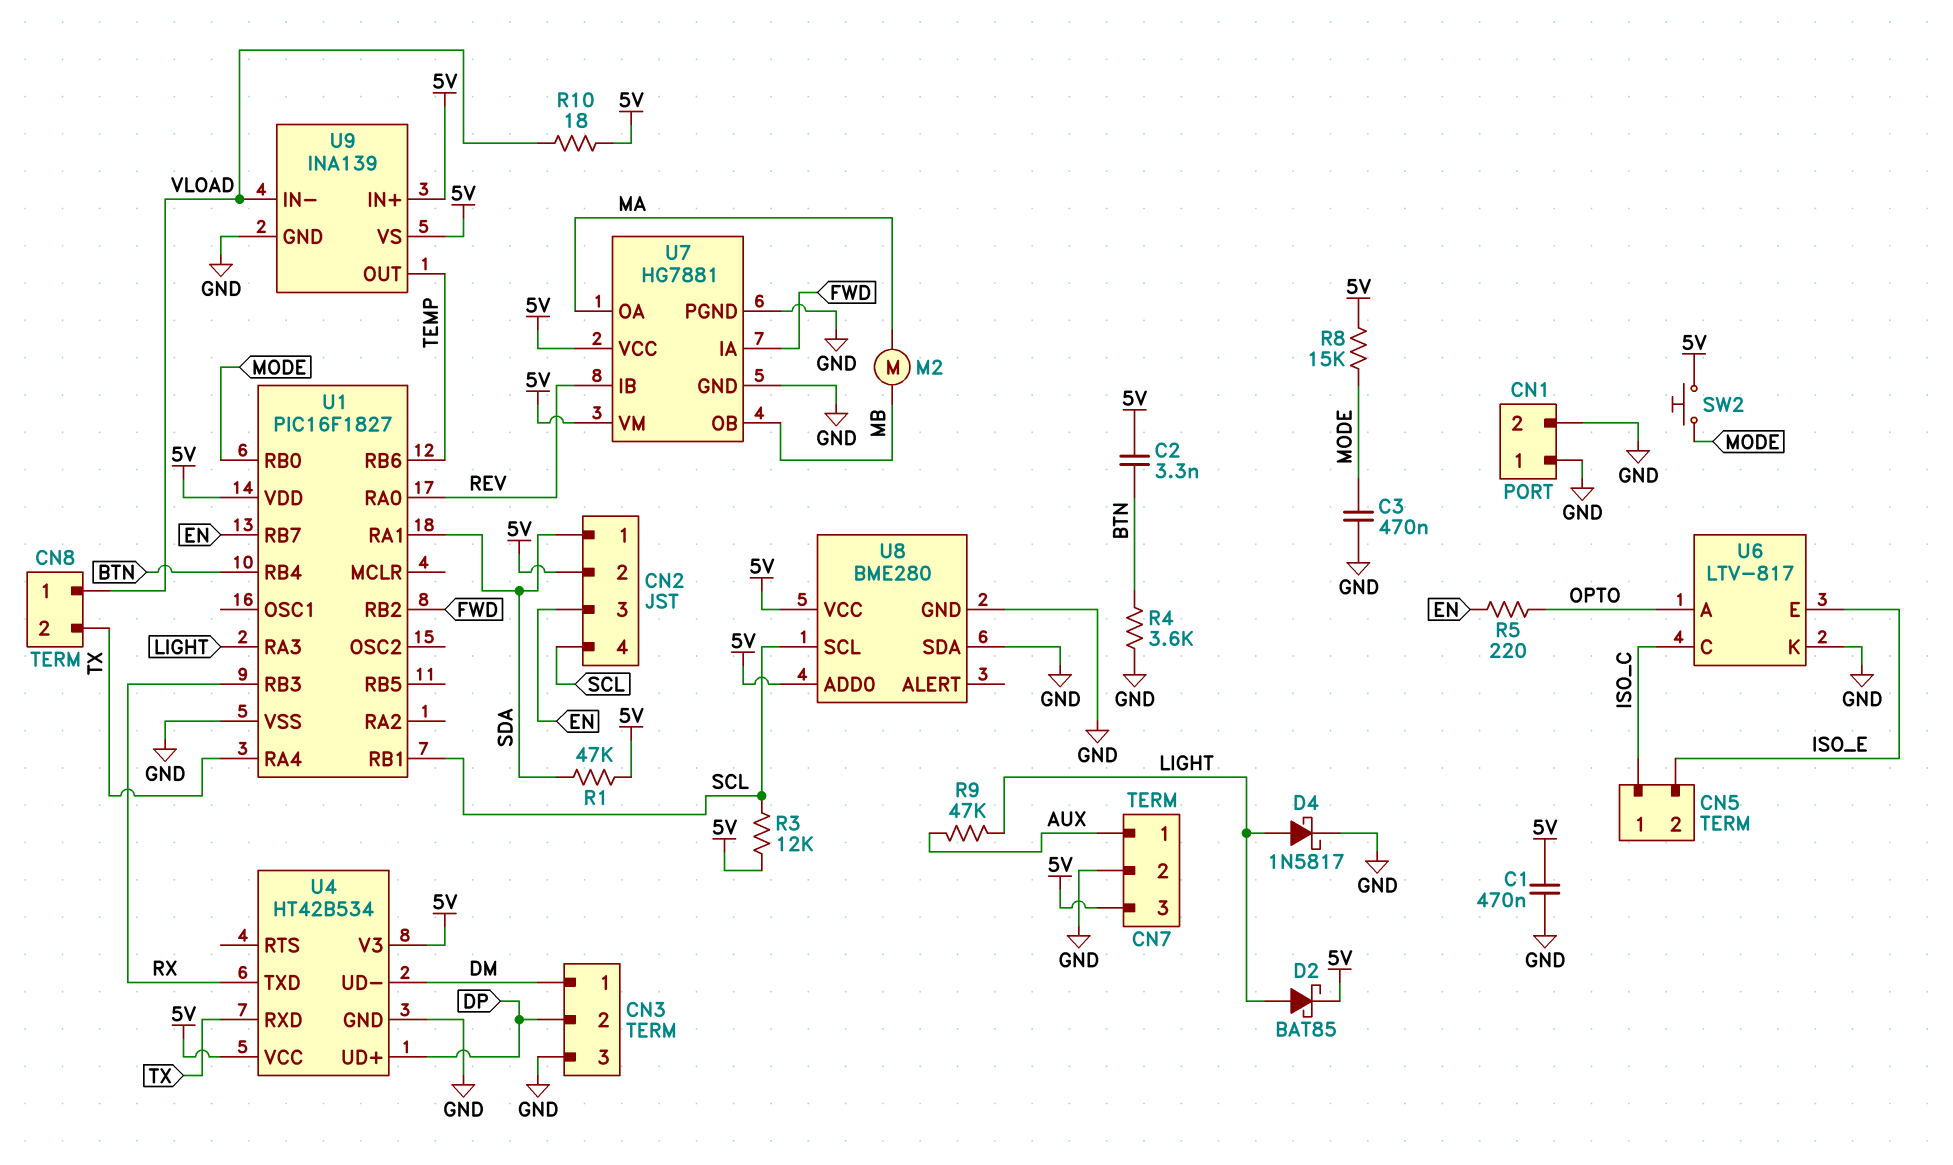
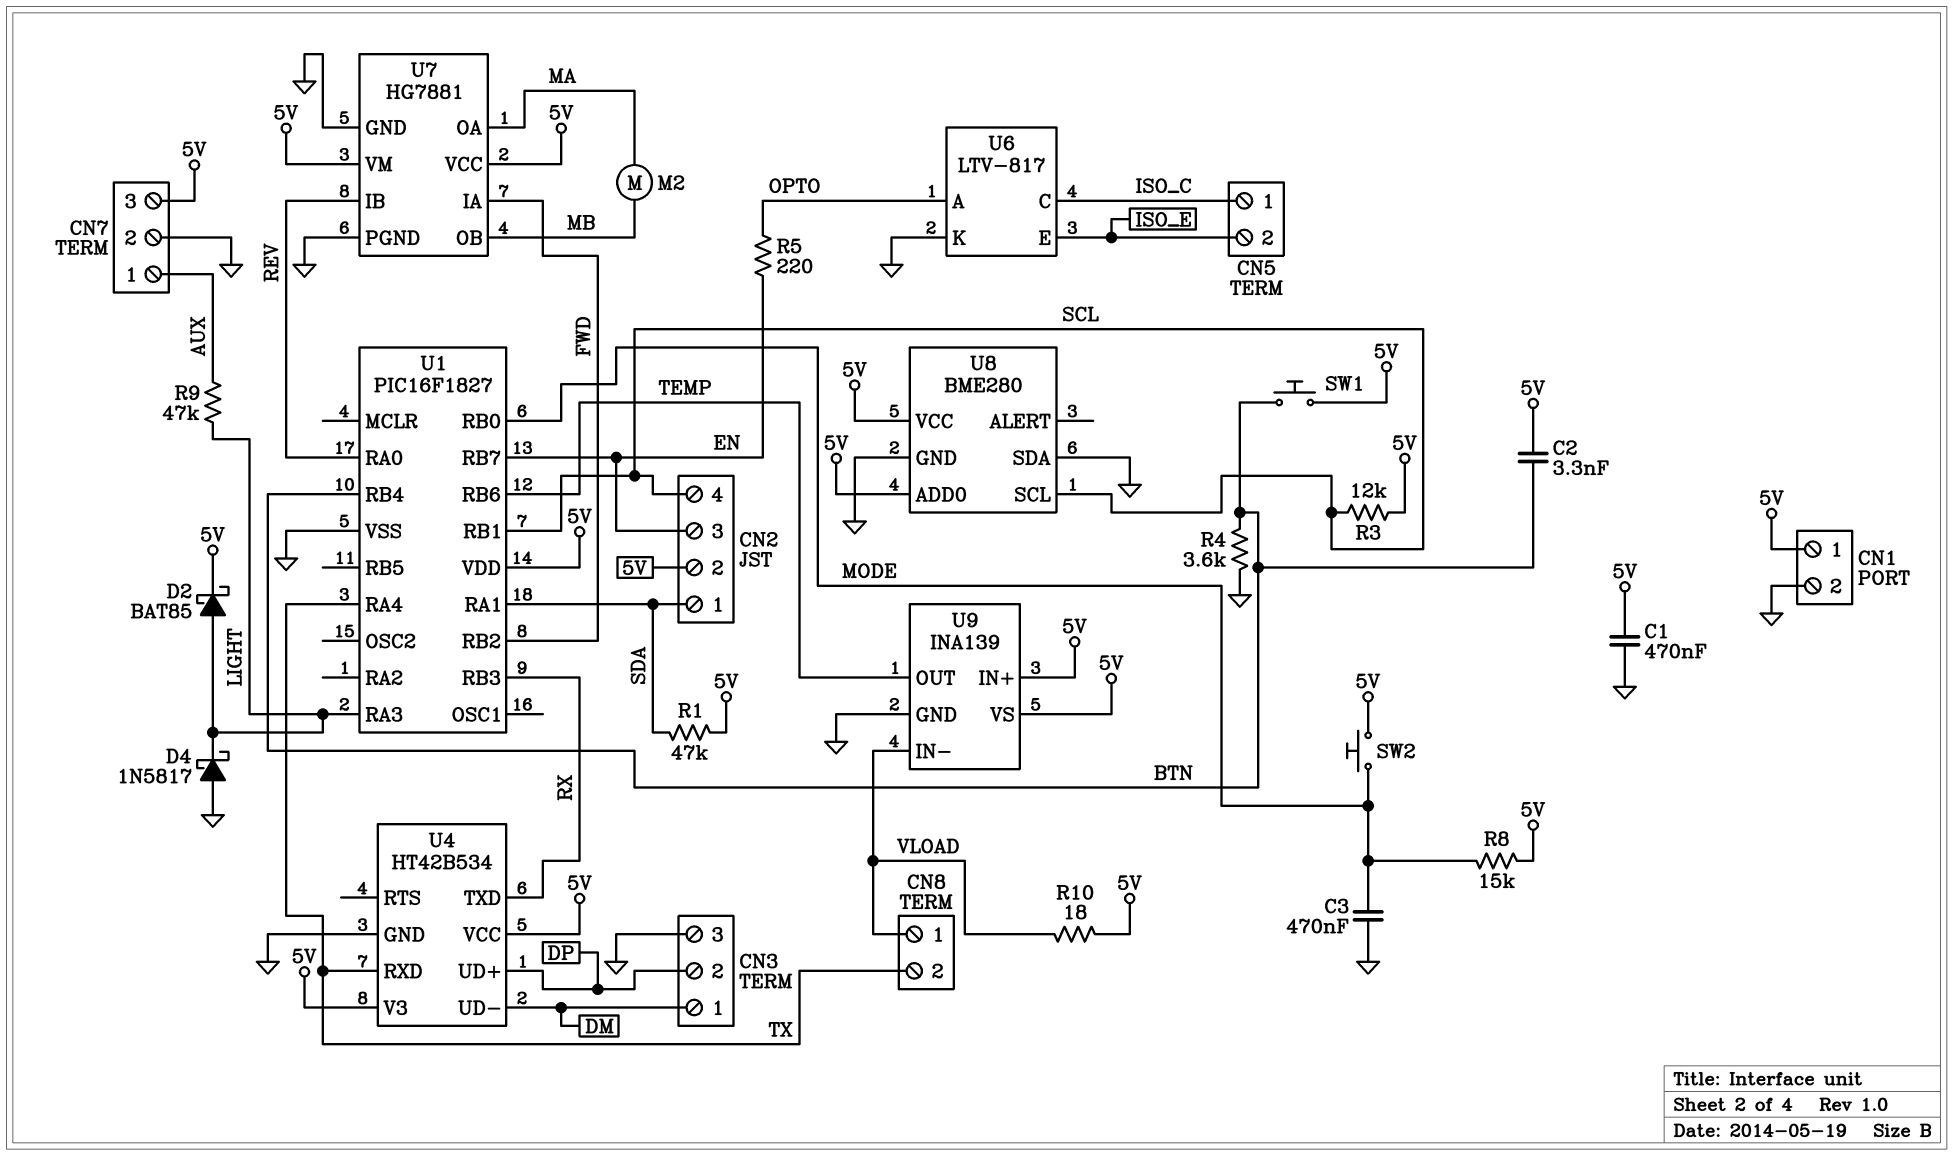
CN1 pin 1: GND -> 5V
D4: schottky 1N5817 (A LIGHT, K GND) -> schottky 1N5817 (A GND, K LIGHT)
SW1: none -> button (5V, BTN)

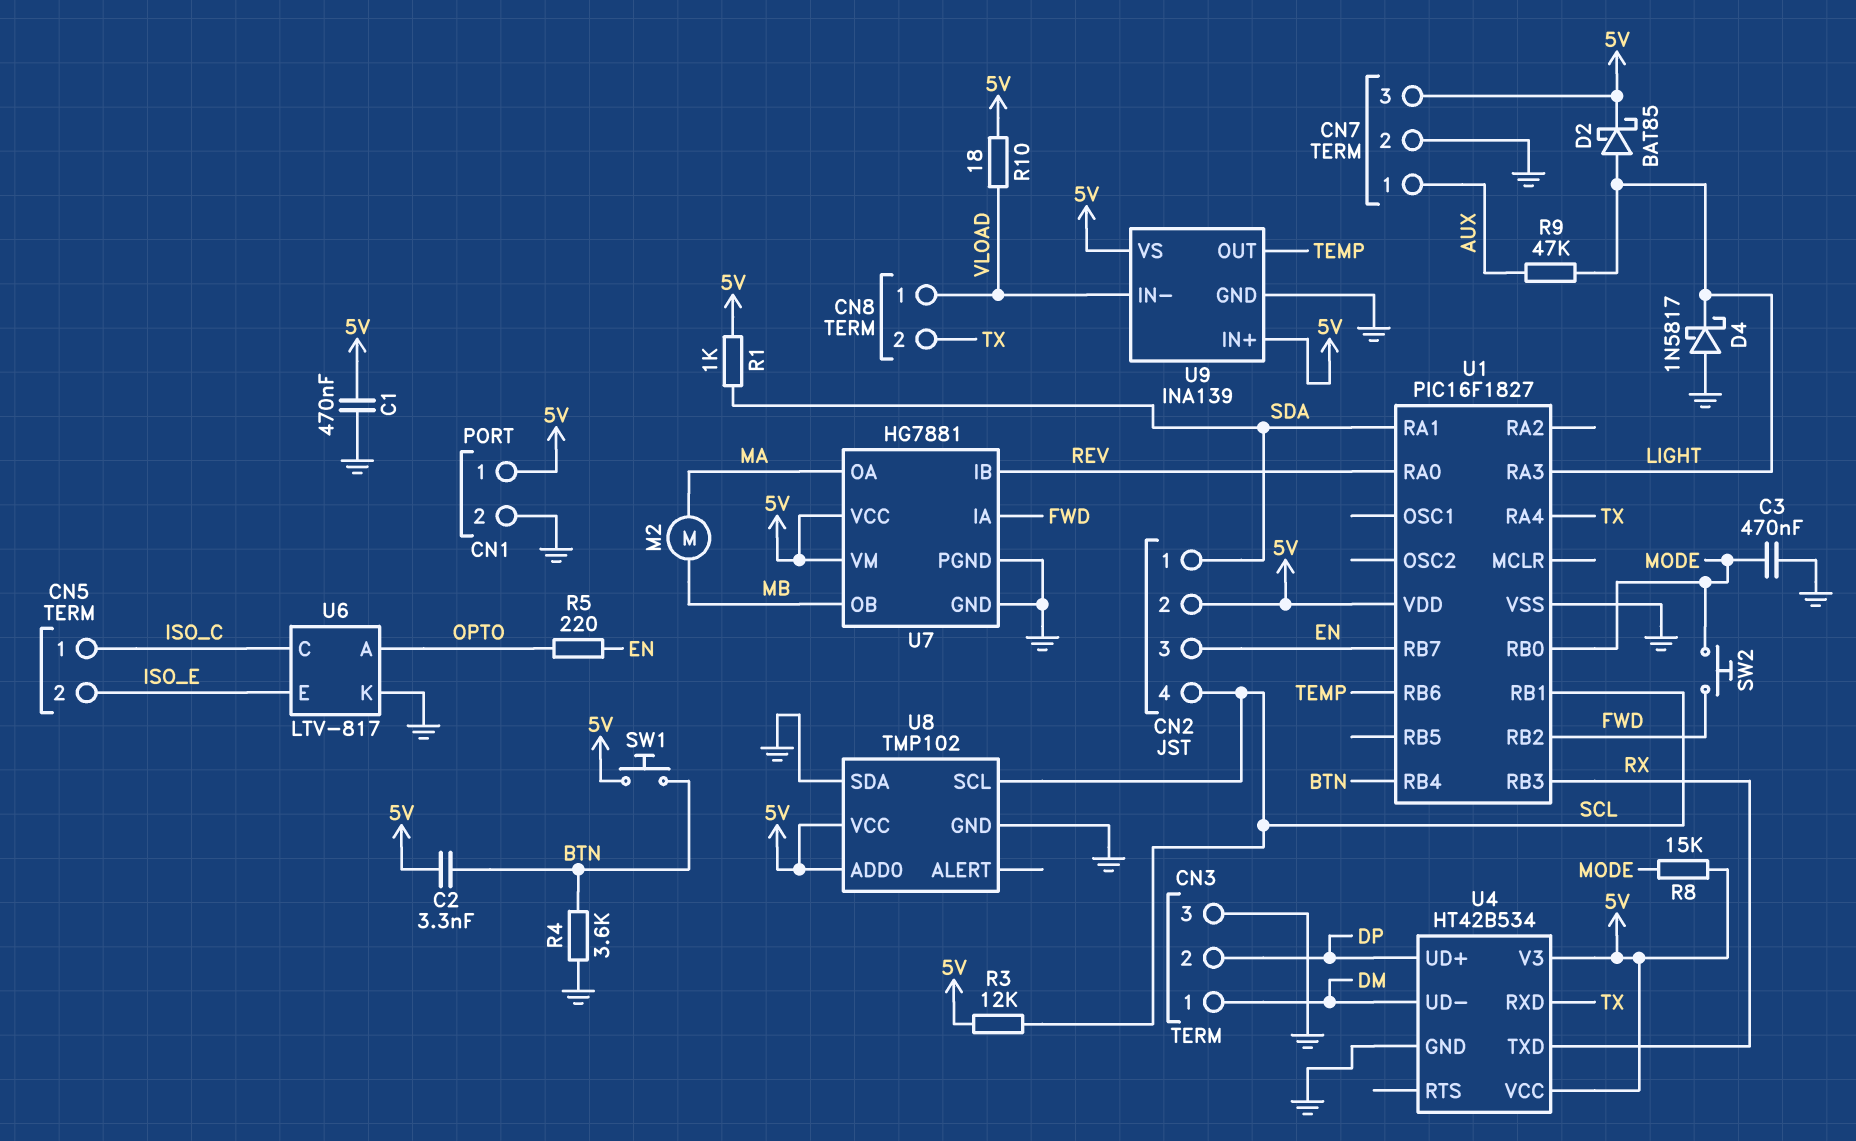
R1: 47k (5V, SDA) -> 1k (5V, SDA)
SW2: button (5V, MODE) -> button (FWD, MODE)
U8: BME280 -> TMP102

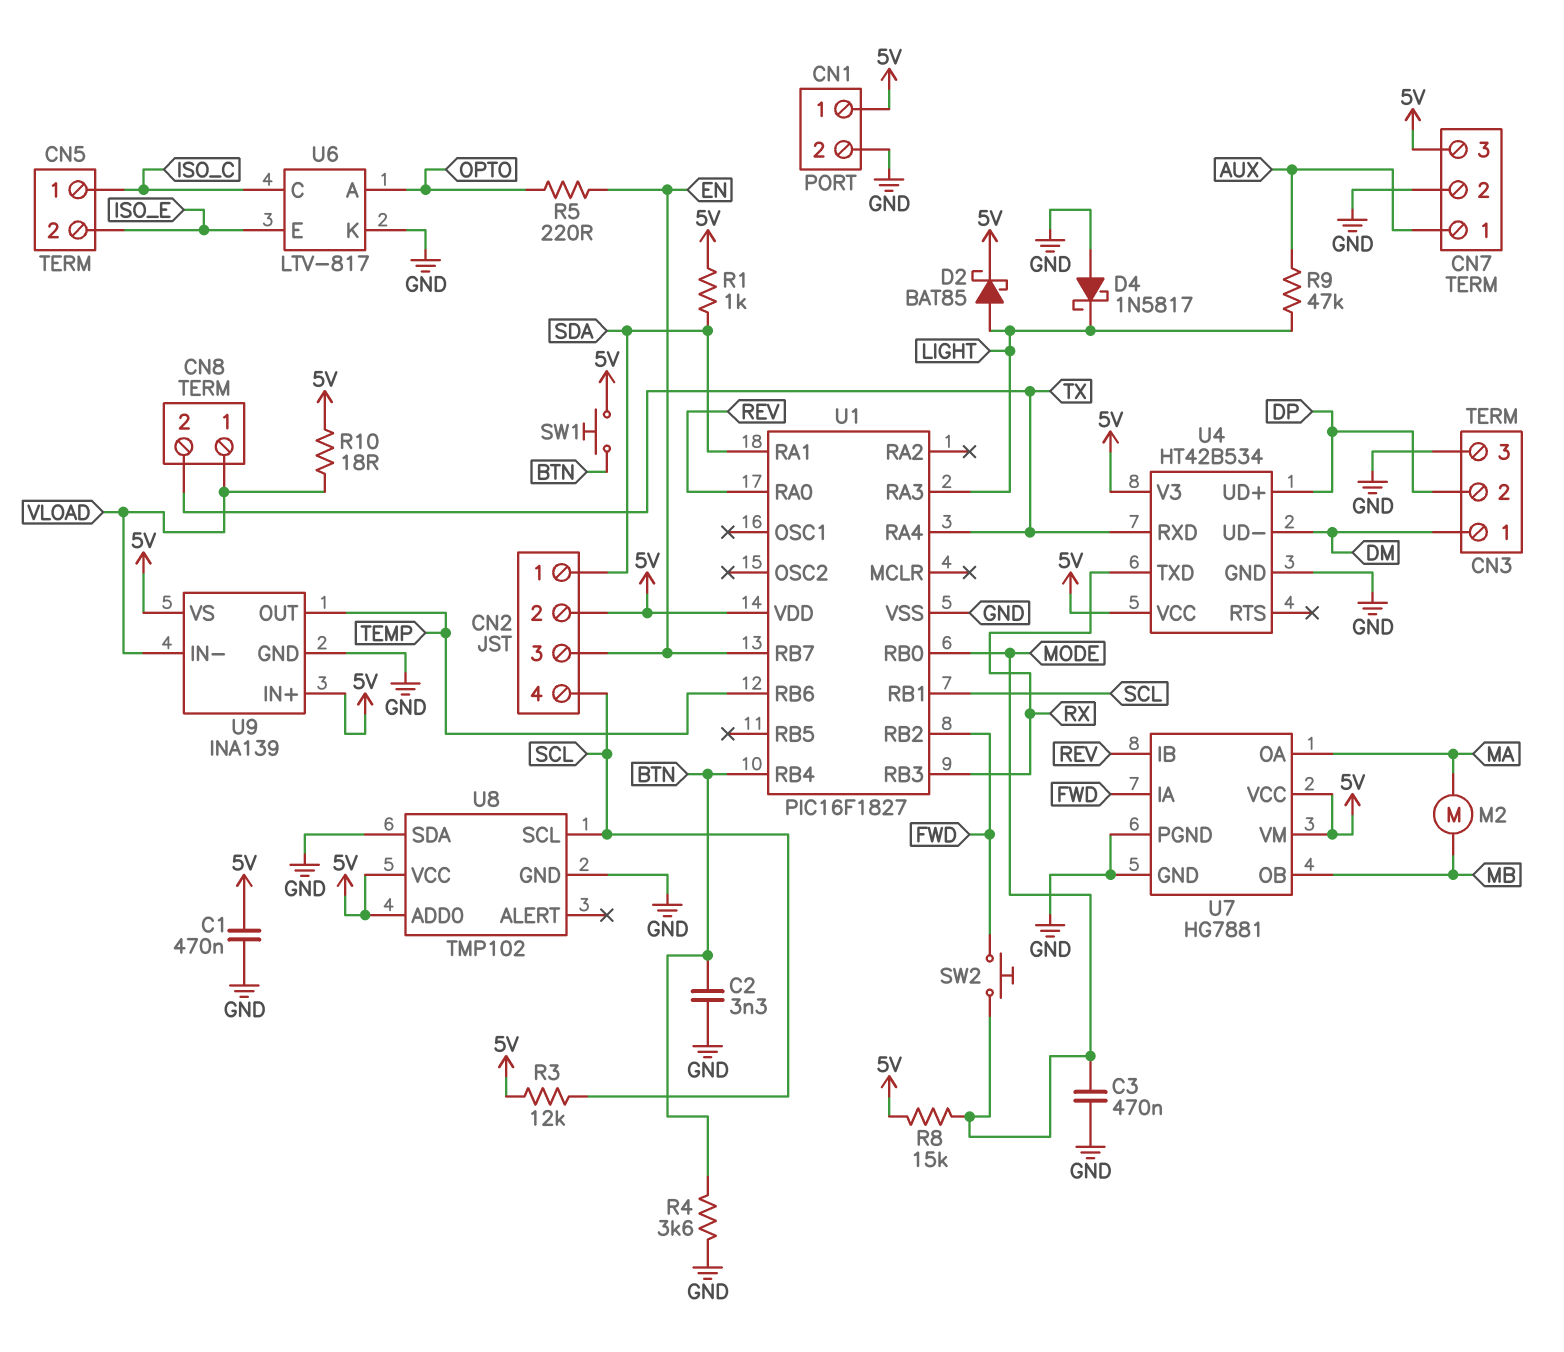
C2: 3.3nF (5V, BTN) -> 3.3nF (BTN, GND)

